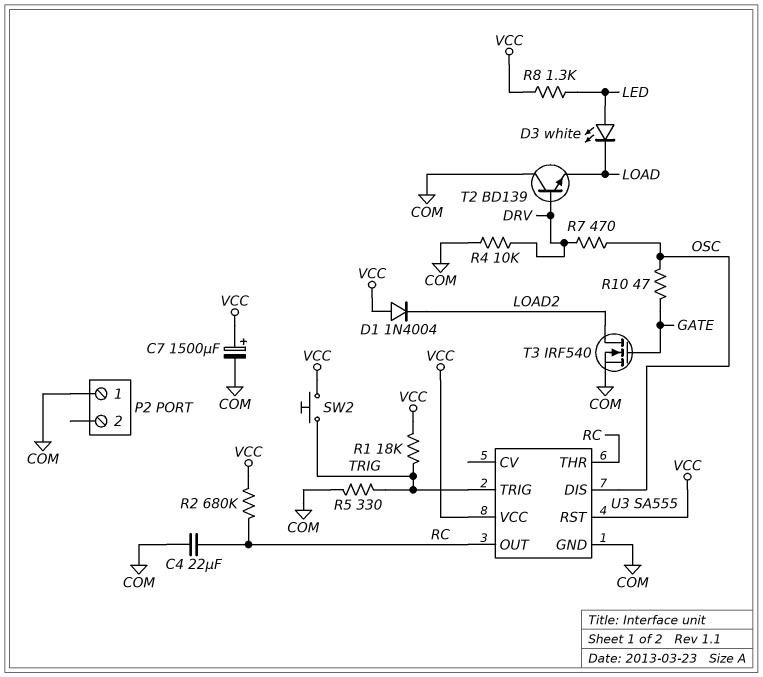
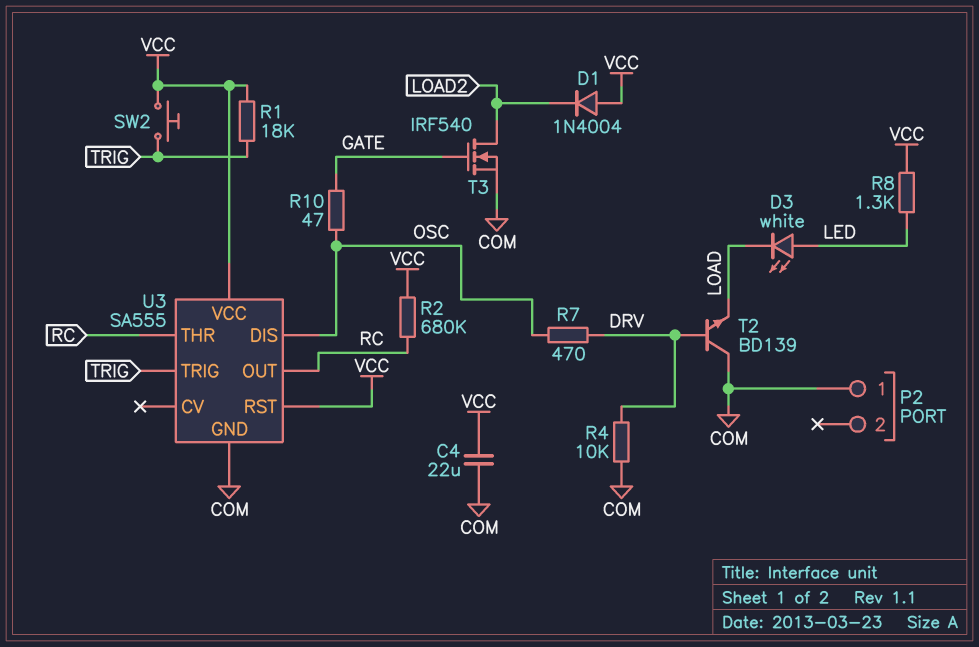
C4: 22uF (COM, RC) -> 22uF (COM, VCC)
C7: 1500uF (plus VCC, minus COM) -> none
R5: 330 (COM, TRIG) -> none

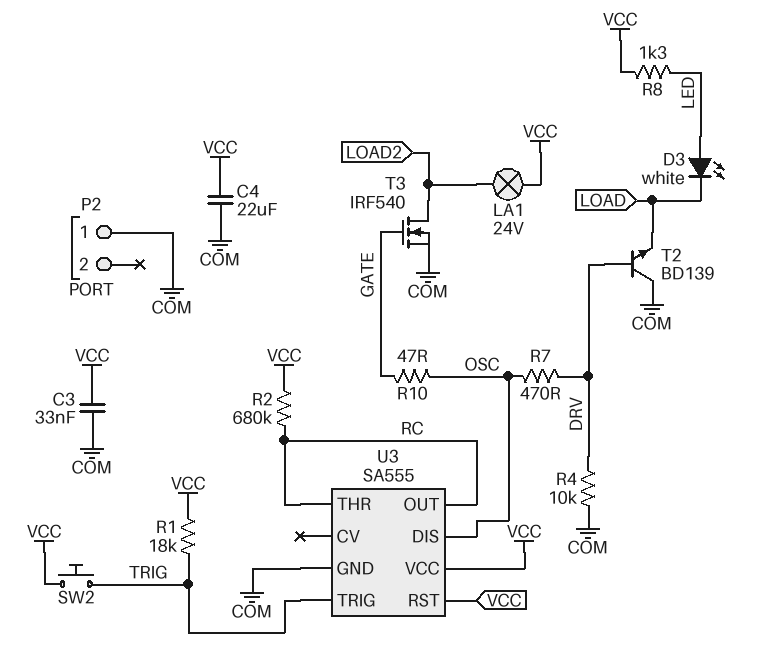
C3: none -> 33nF (COM, VCC)
D1: diode 1N4004 (A VCC, K LOAD2) -> none
LA1: none -> lamp 24V (LOAD2, VCC)

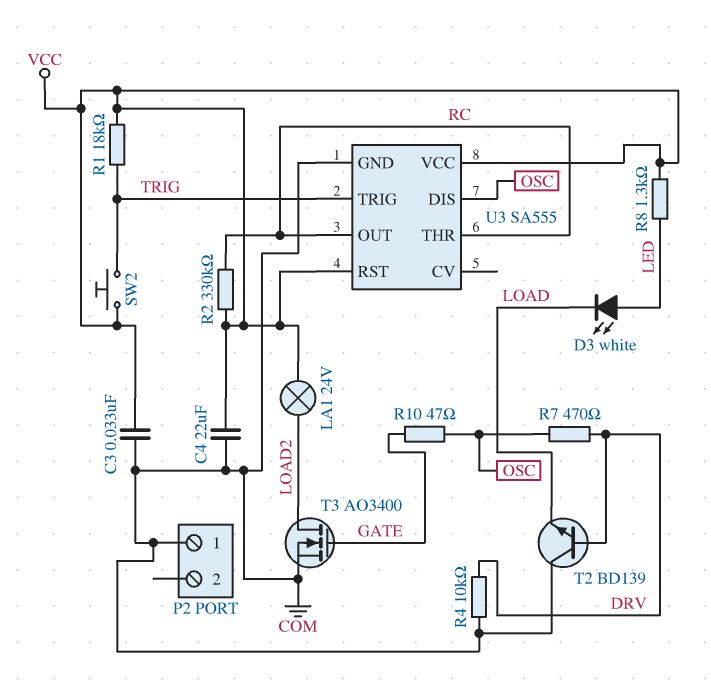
R2: 680k (RC, VCC) -> 330k (RC, VCC)
T3: NMOS IRF540 (G GATE, D LOAD2, S COM) -> NMOS AO3400 (G GATE, D LOAD2, S COM)

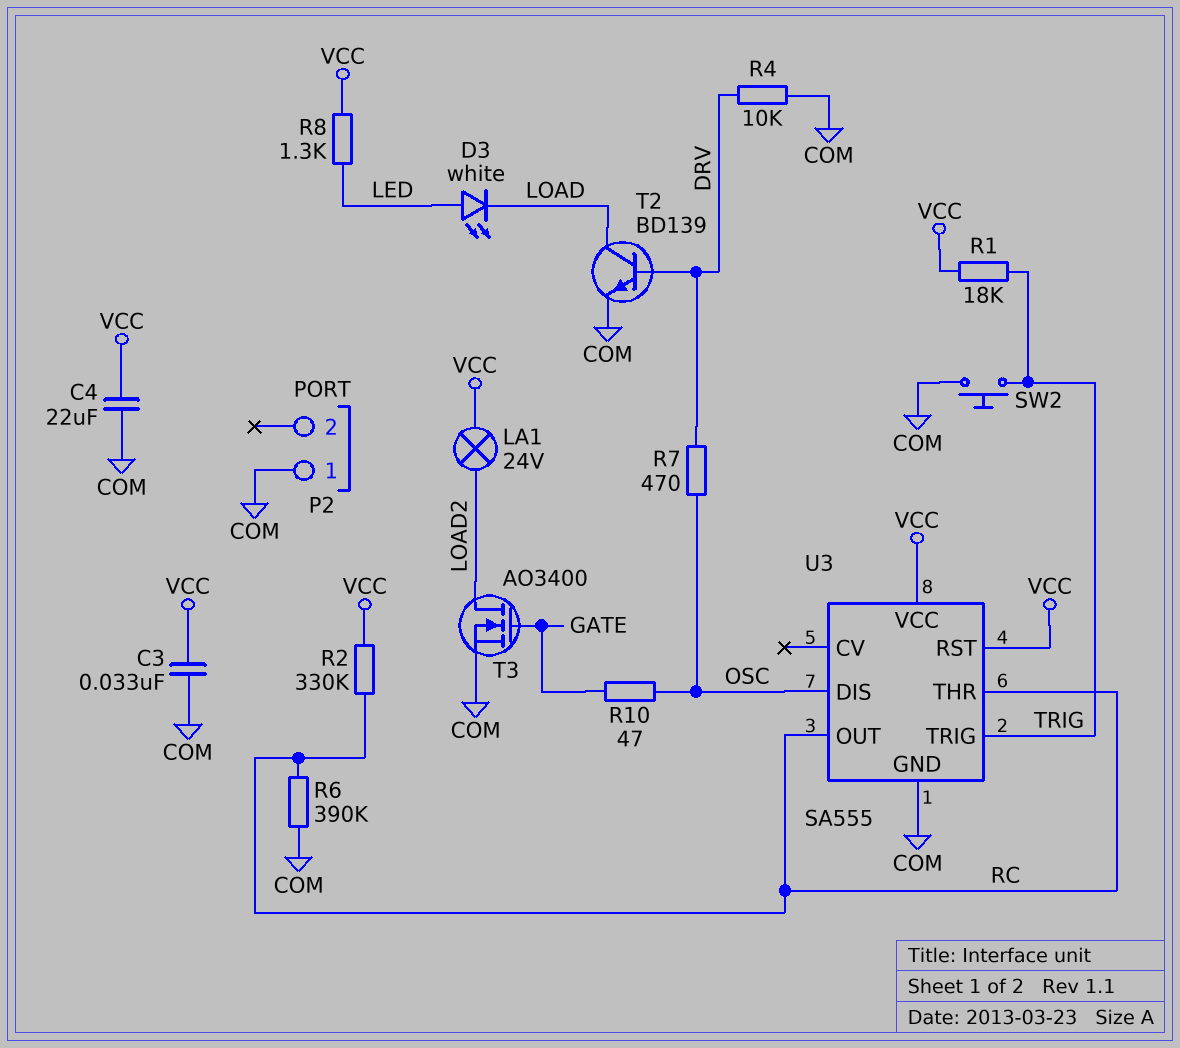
R6: none -> 390k (COM, RC)
SW2: button (TRIG, VCC) -> button (COM, TRIG)
T2: NPN BD139 (B DRV, C COM, E LOAD) -> NPN BD139 (B DRV, C LOAD, E COM)

